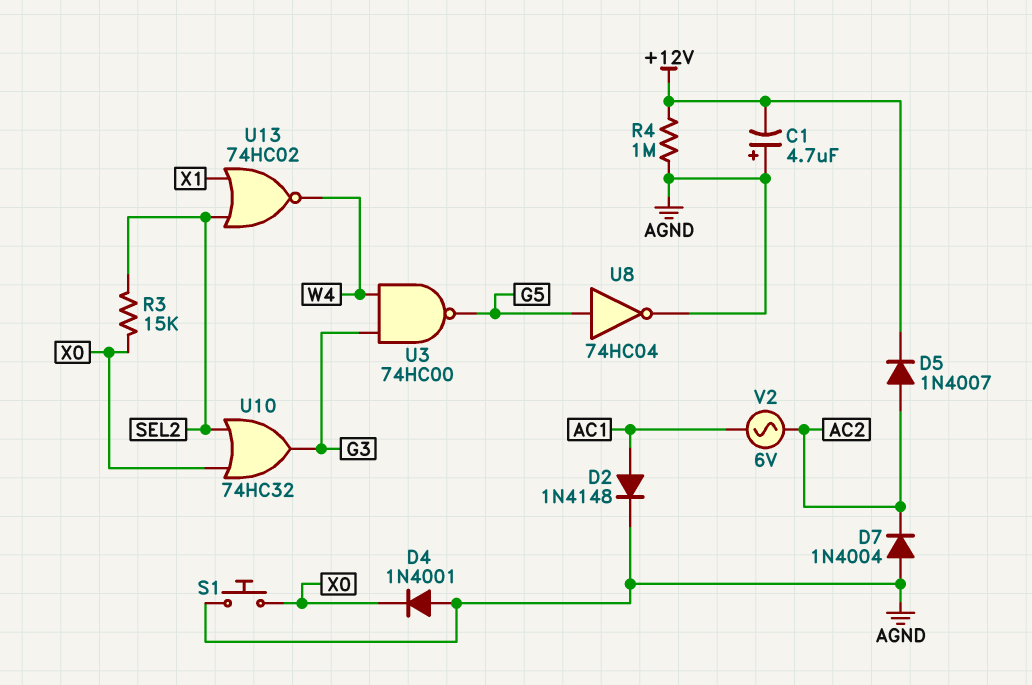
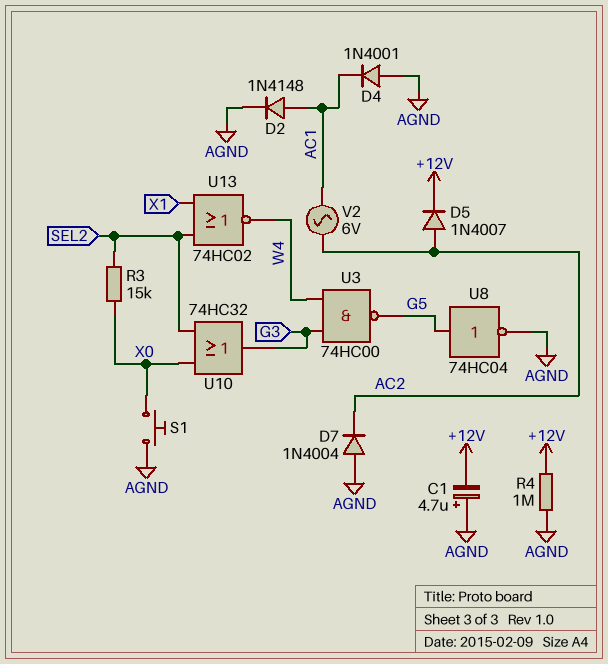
D4: diode 1N4001 (A AGND, K X0) -> diode 1N4001 (A AGND, K AC1)

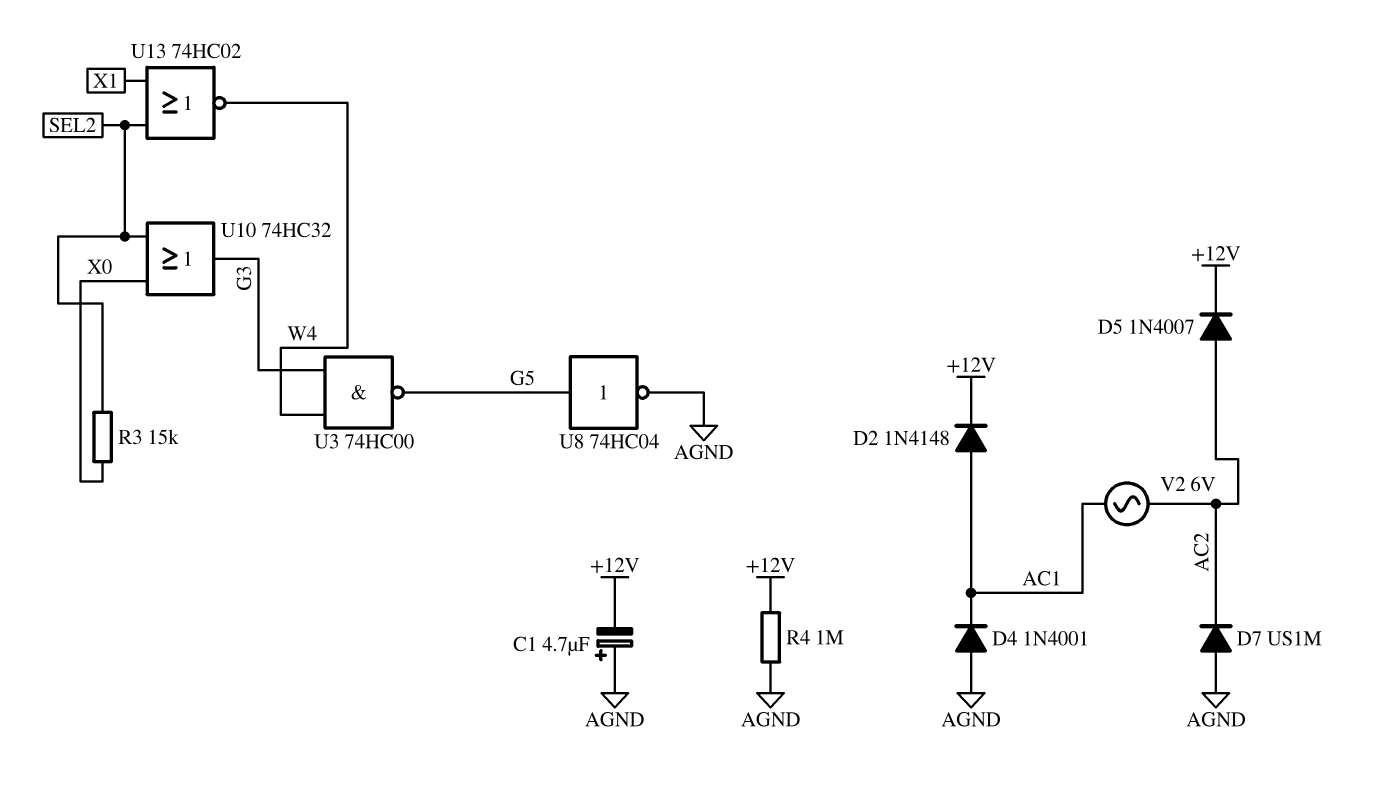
D2: diode 1N4148 (A AC1, K AGND) -> diode 1N4148 (A AC1, K +12V)
D7: diode 1N4004 (A AGND, K AC2) -> diode US1M (A AGND, K AC2)
S1: button (AGND, X0) -> none

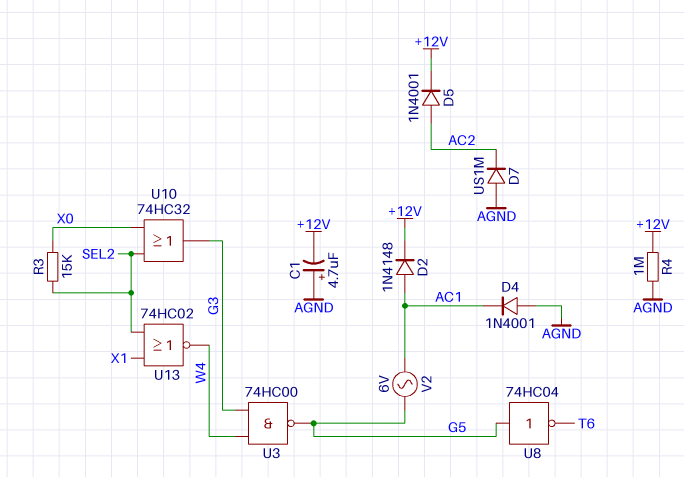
D5: diode 1N4007 (A AC2, K +12V) -> diode 1N4001 (A AC2, K +12V)
U8: NOT 74HC04 (in G5, out AGND) -> NOT 74HC04 (in G5, out T6)
V2: AC 6V (AC1, AC2) -> AC 6V (AC1, G5)

